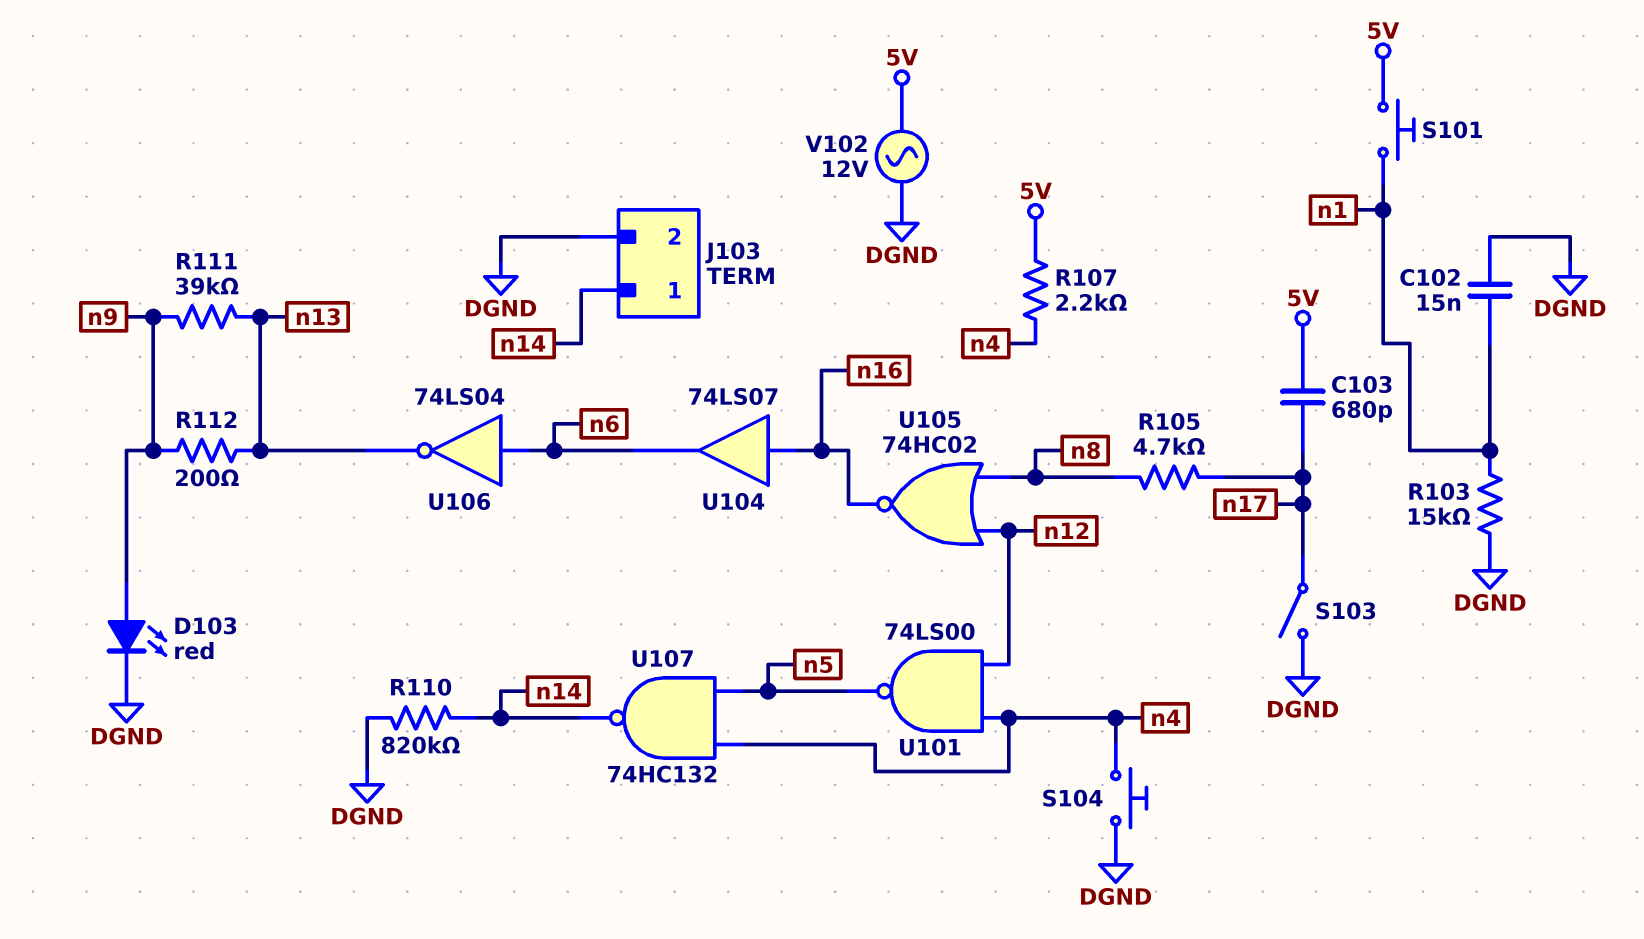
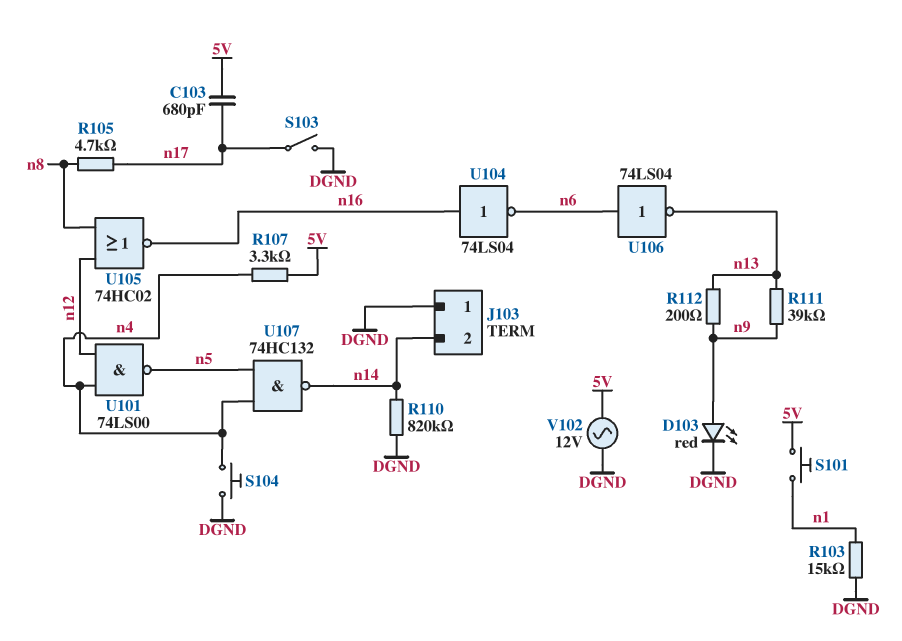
C102: 15nF (DGND, n1) -> none
J103 pin 1: n14 -> DGND
J103 pin 2: DGND -> n14
R107: 2.2k (5V, n4) -> 3.3k (5V, n4)
U104: buffer 74LS07 (in n16, out n6) -> NOT 74LS04 (in n16, out n6)

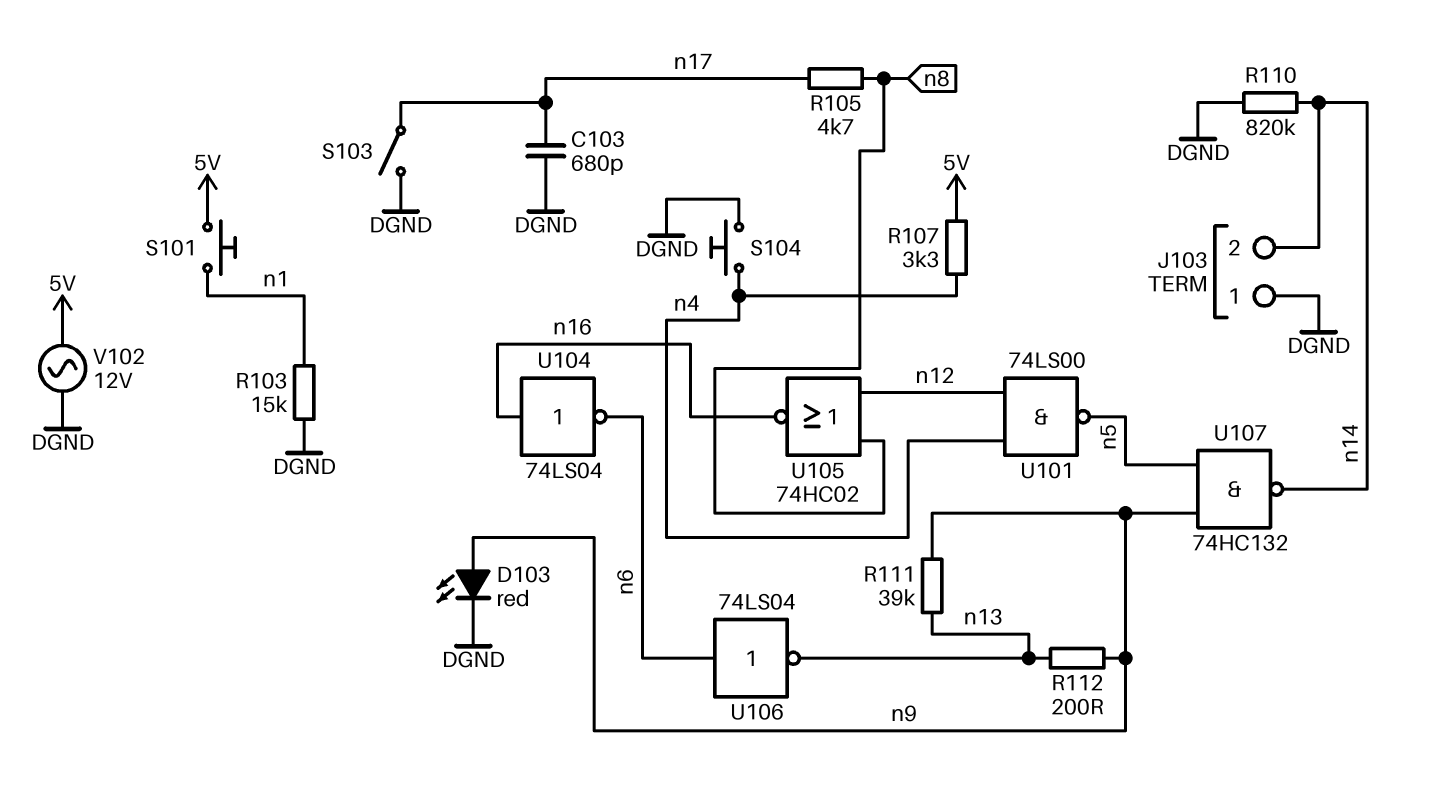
C103: 680pF (5V, n17) -> 680pF (DGND, n17)
U107: NAND 74HC132 (in n4, in n5, out n14) -> NAND 74HC132 (in n5, in n9, out n14)

